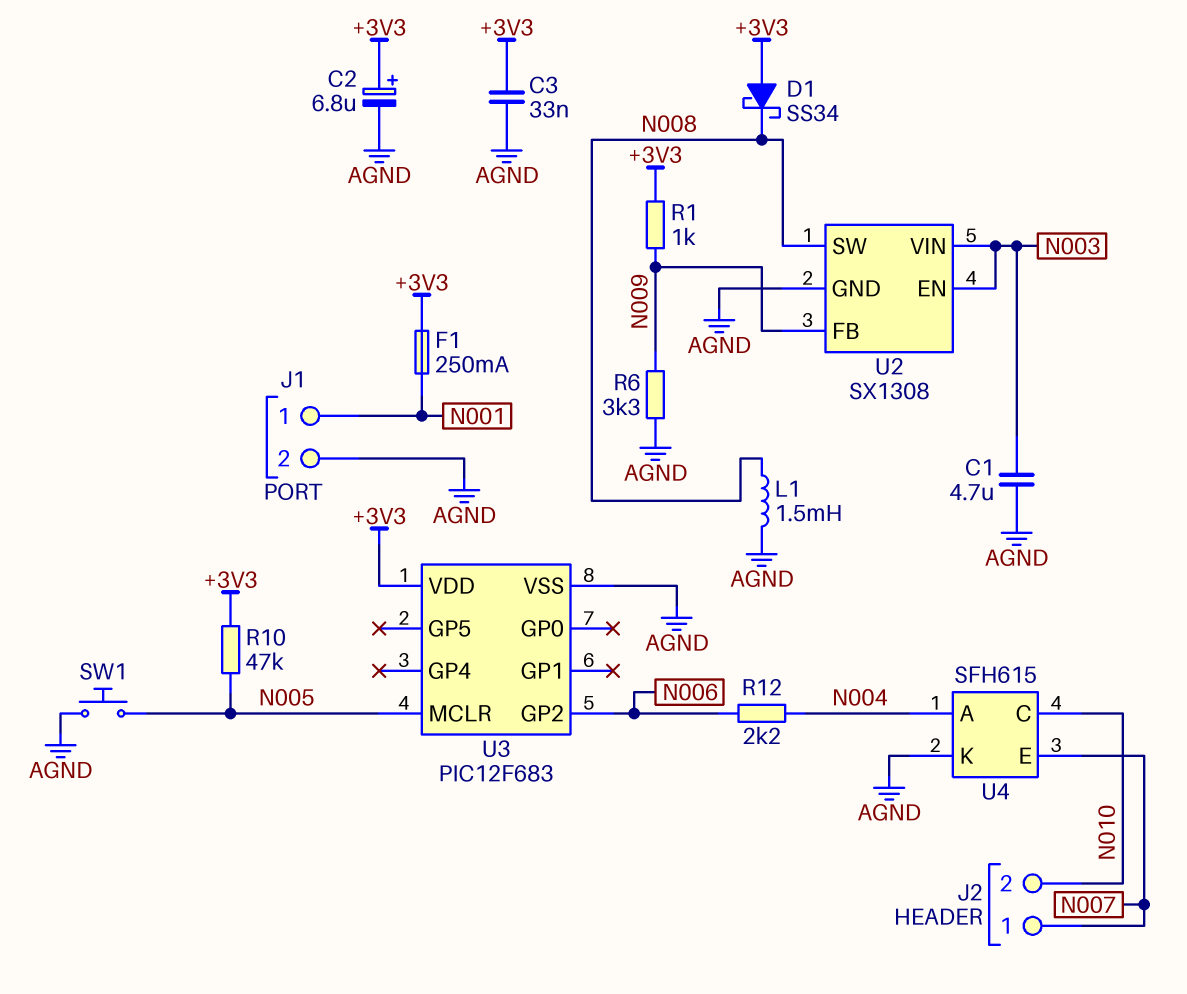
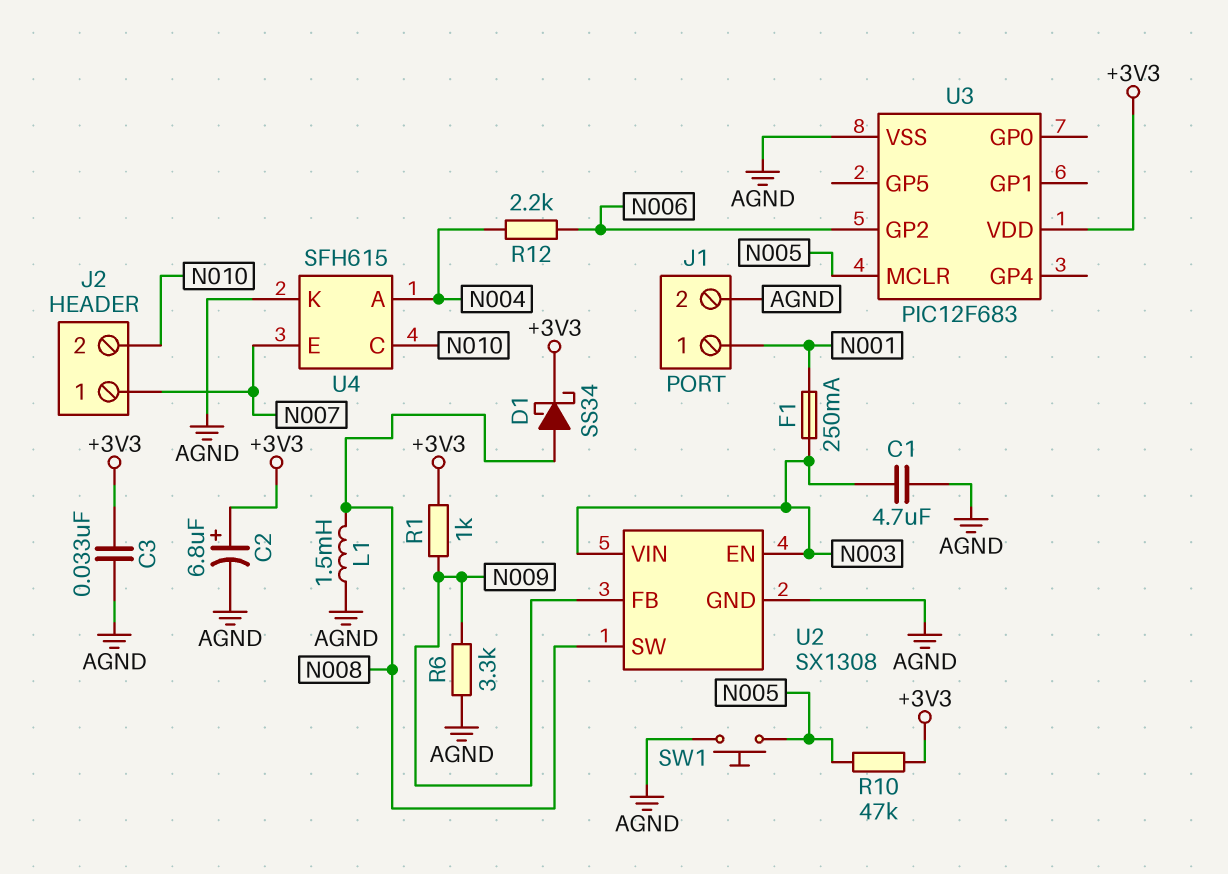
D1: schottky SS34 (A +3V3, K N008) -> schottky SS34 (A N008, K +3V3)
F1: 250mA (+3V3, N001) -> 250mA (N001, N003)

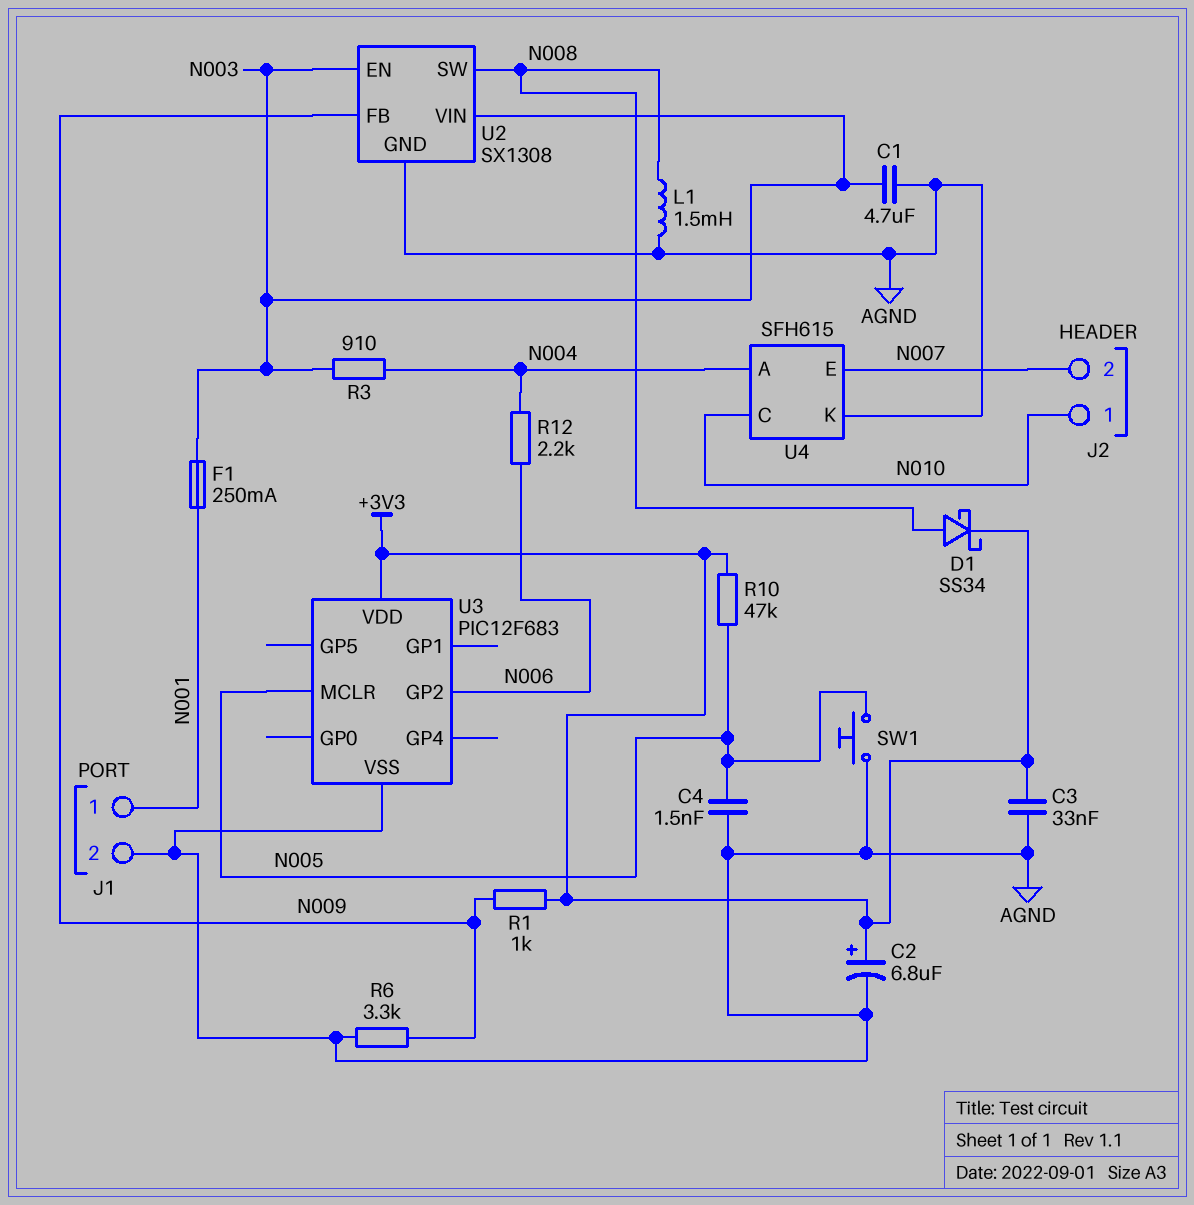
C4: none -> 1.5nF (AGND, N005)
J2 pin 1: N007 -> N010
J2 pin 2: N010 -> N007
R3: none -> 910 (N003, N004)

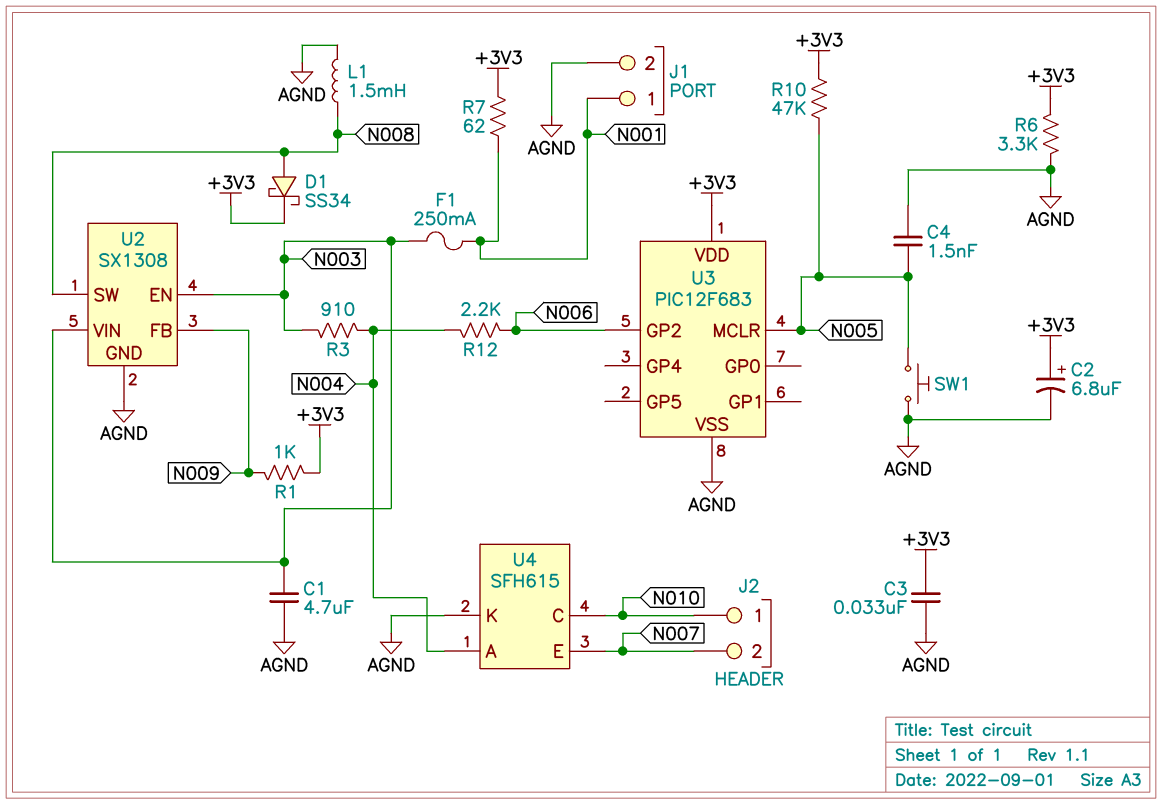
R6: 3.3k (AGND, N009) -> 3.3k (+3V3, AGND)
R7: none -> 62 (+3V3, N001)

